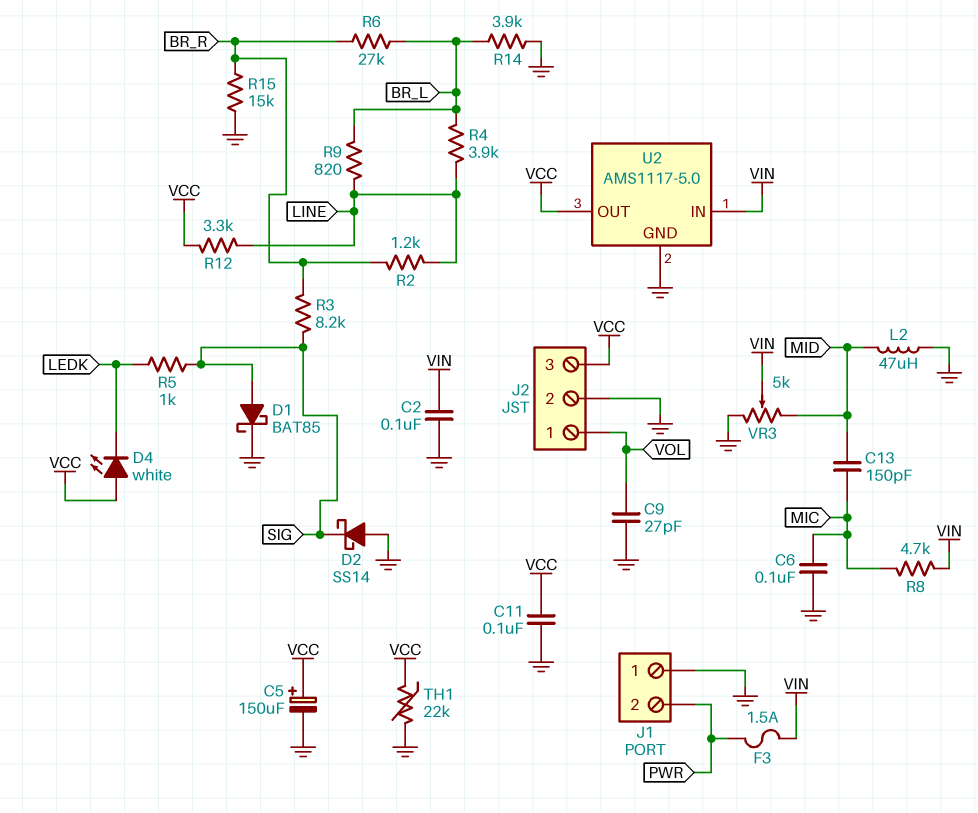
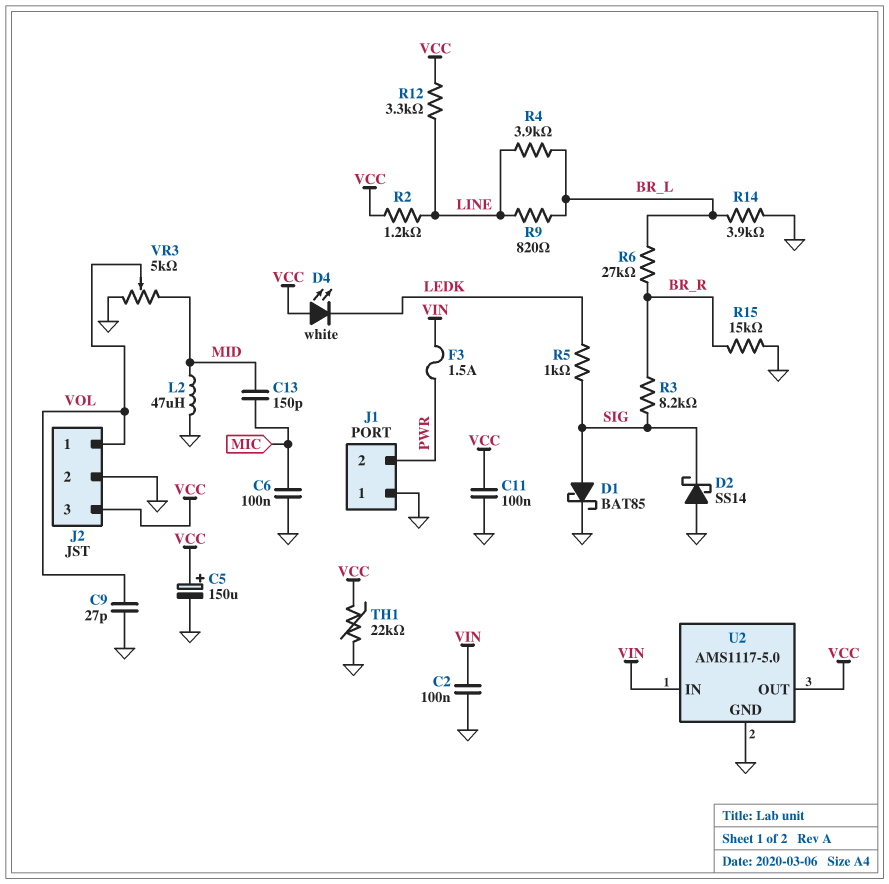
R2: 1.2k (BR_R, LINE) -> 1.2k (LINE, VCC)
R8: 4.7k (MIC, VIN) -> none
VR3: 5k (GND, MID, wiper VIN) -> 5k (GND, MID, wiper VOL)

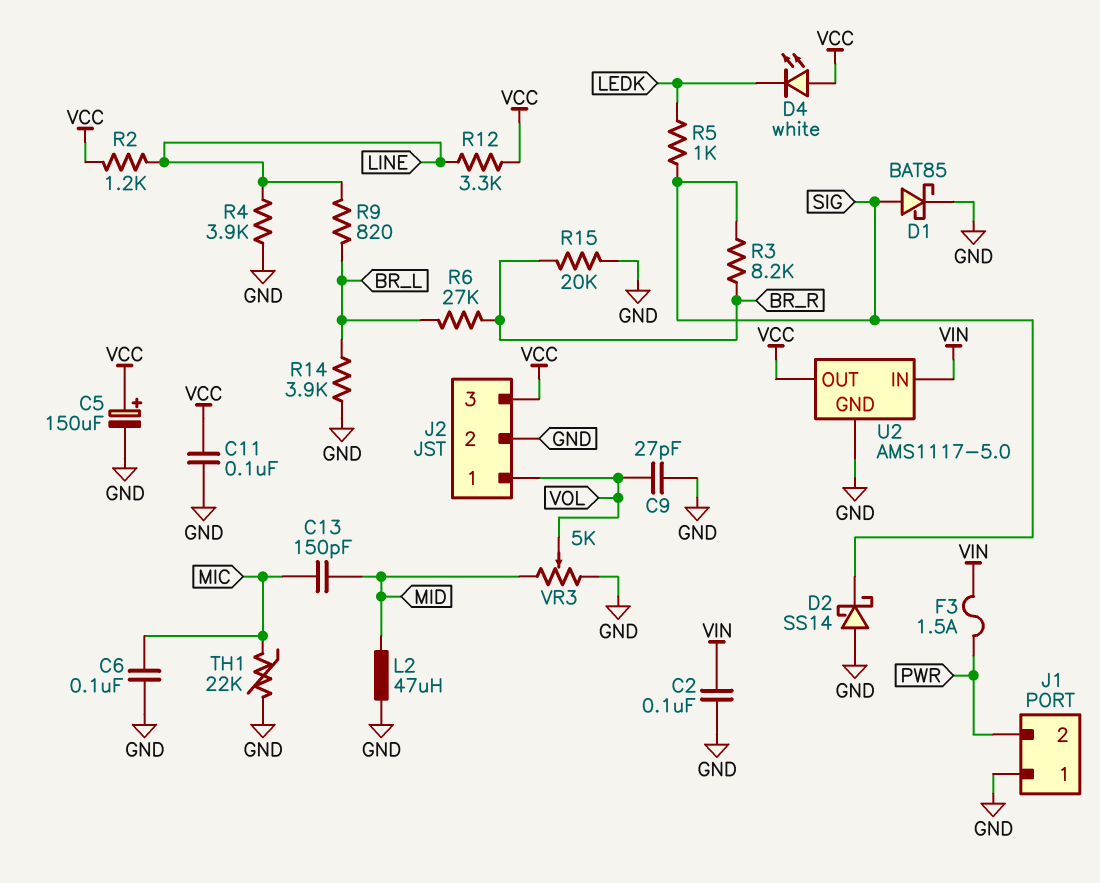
R4: 3.9k (BR_L, LINE) -> 3.9k (GND, LINE)
R15: 15k (BR_R, GND) -> 20k (BR_R, GND)
TH1: 22k (GND, VCC) -> 22k (GND, MIC)

